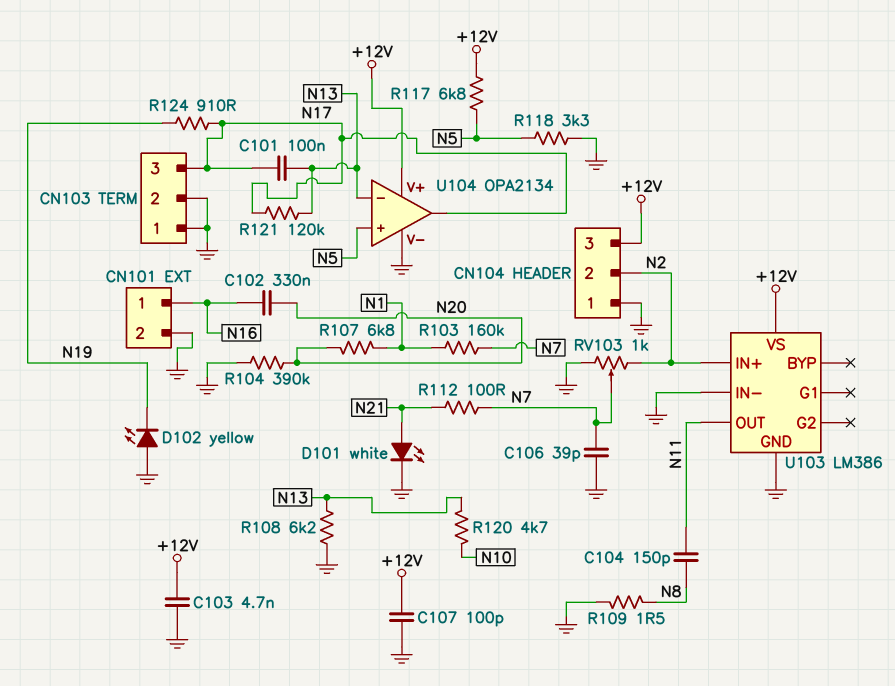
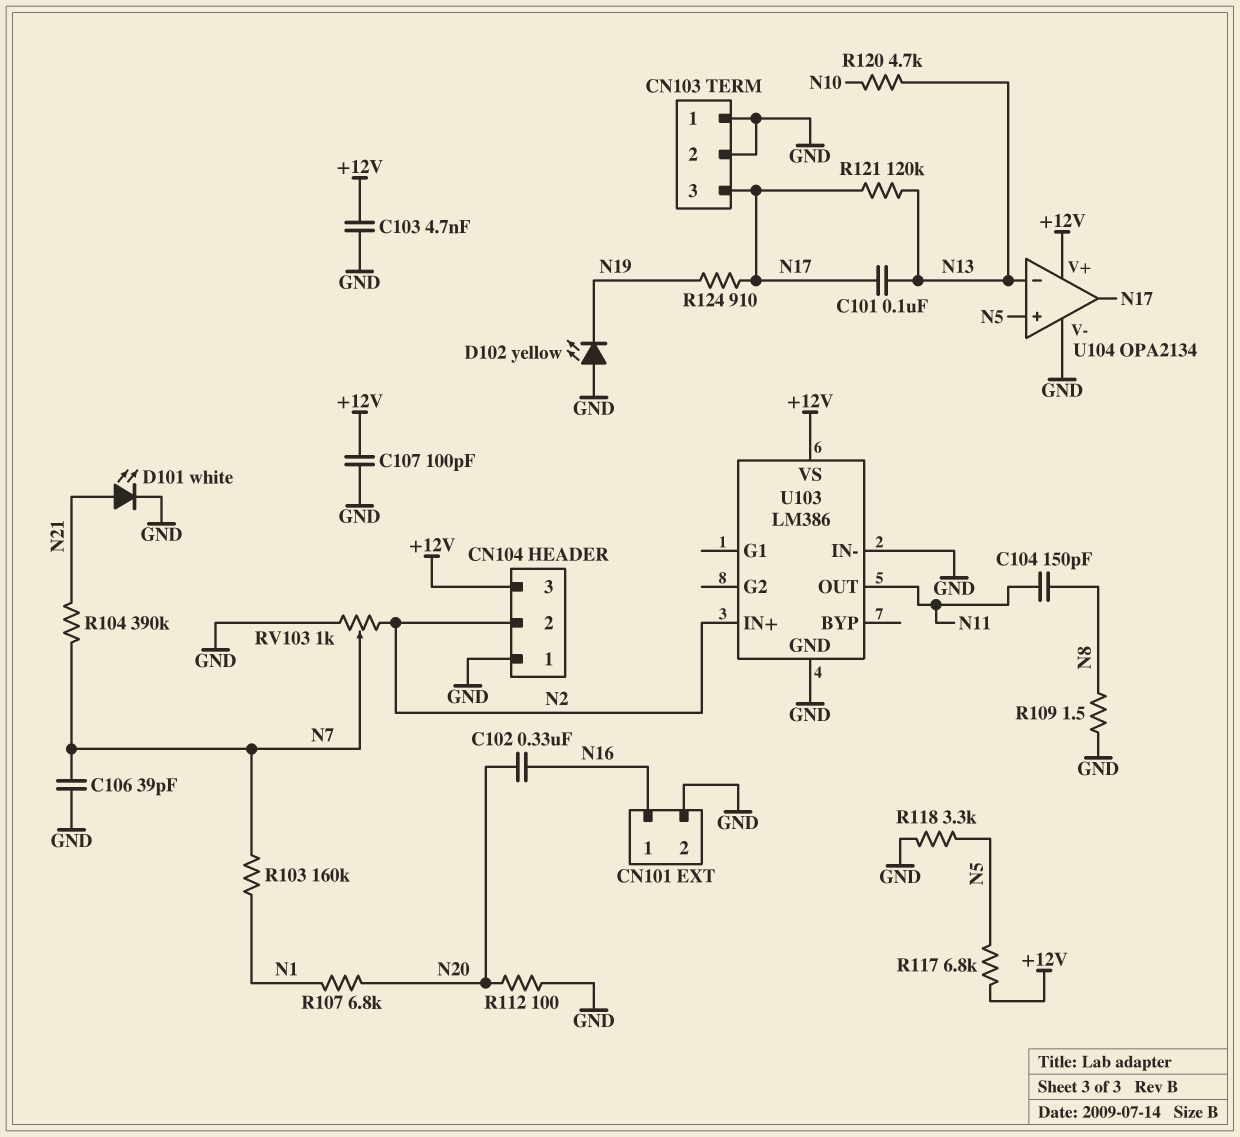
R104: 390k (GND, N20) -> 390k (N7, N21)
R108: 6.2k (GND, N13) -> none
R112: 100 (N7, N21) -> 100 (GND, N20)

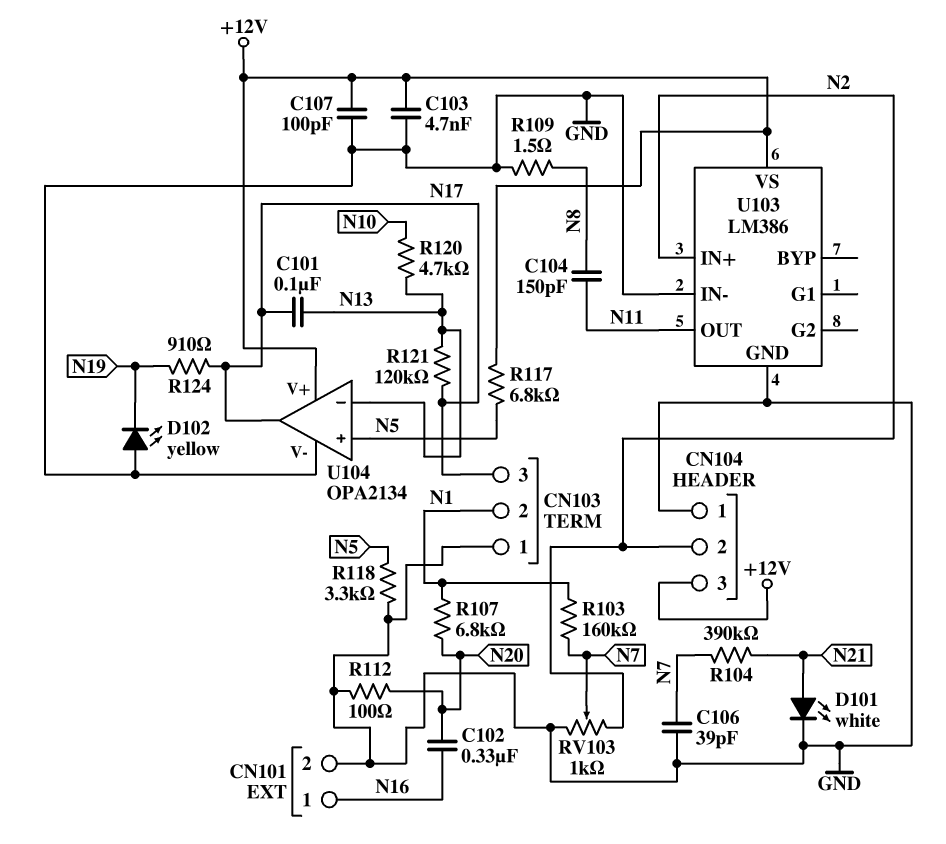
CN103 pin 2: GND -> N1

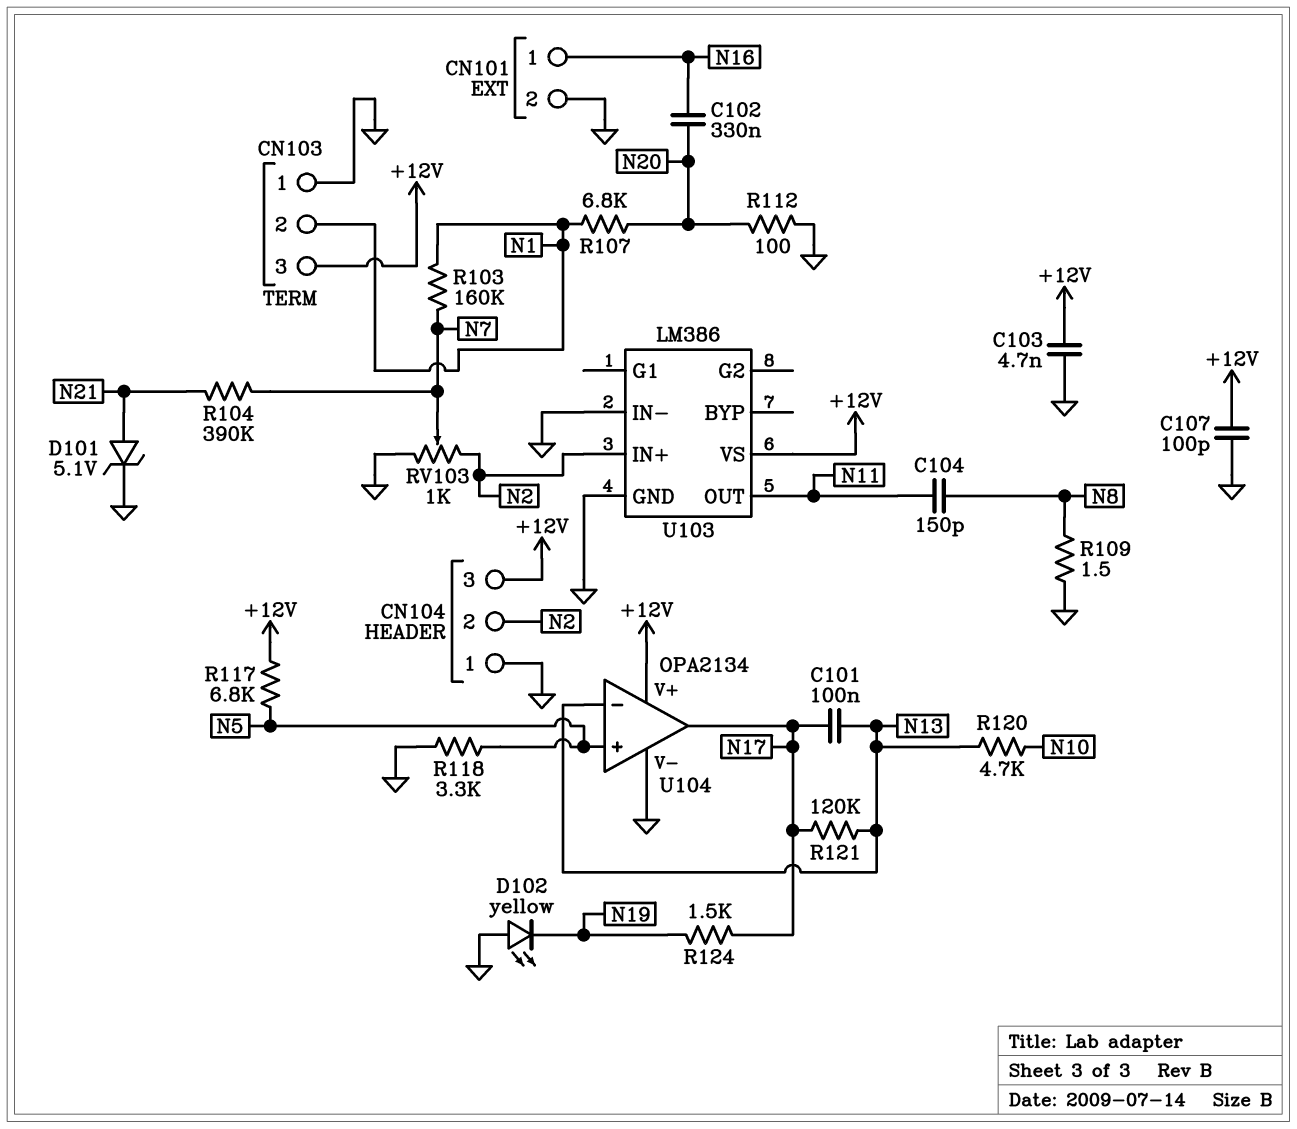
C106: 39pF (GND, N7) -> none
CN103 pin 3: N17 -> +12V
D101: LED white (A N21, K GND) -> zener 5.1V (A N21, K GND)
R124: 910 (N17, N19) -> 1.5k (N17, N19)

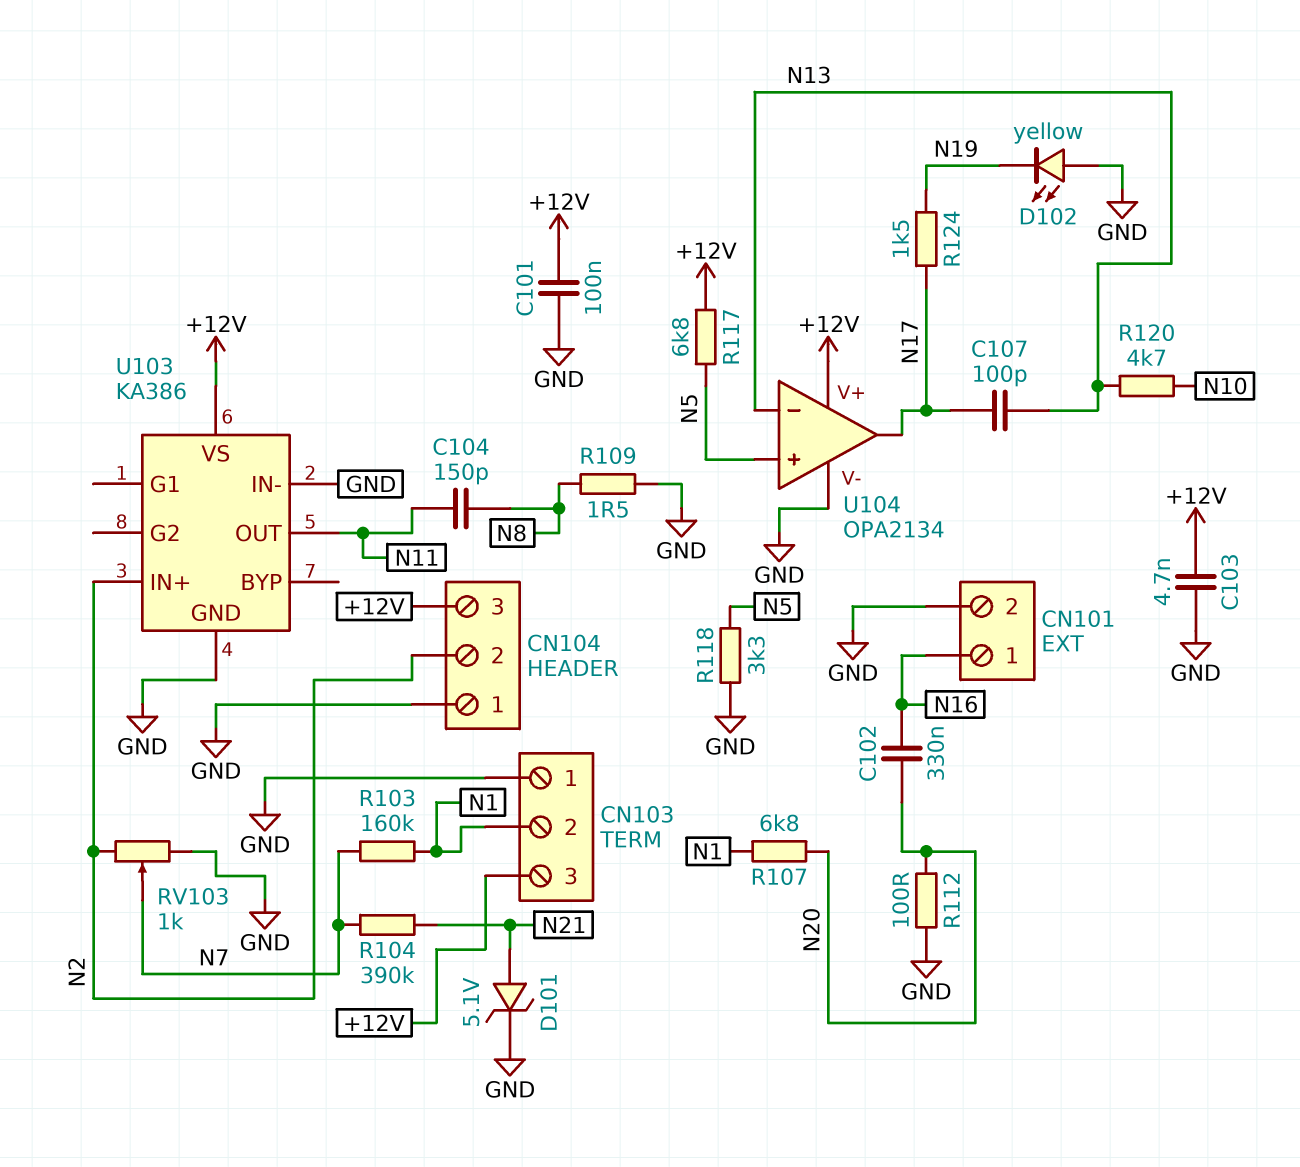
C101: 100nF (N13, N17) -> 100nF (+12V, GND)
C107: 100pF (+12V, GND) -> 100pF (N13, N17)
R121: 120k (N13, N17) -> none
U103: LM386 -> KA386

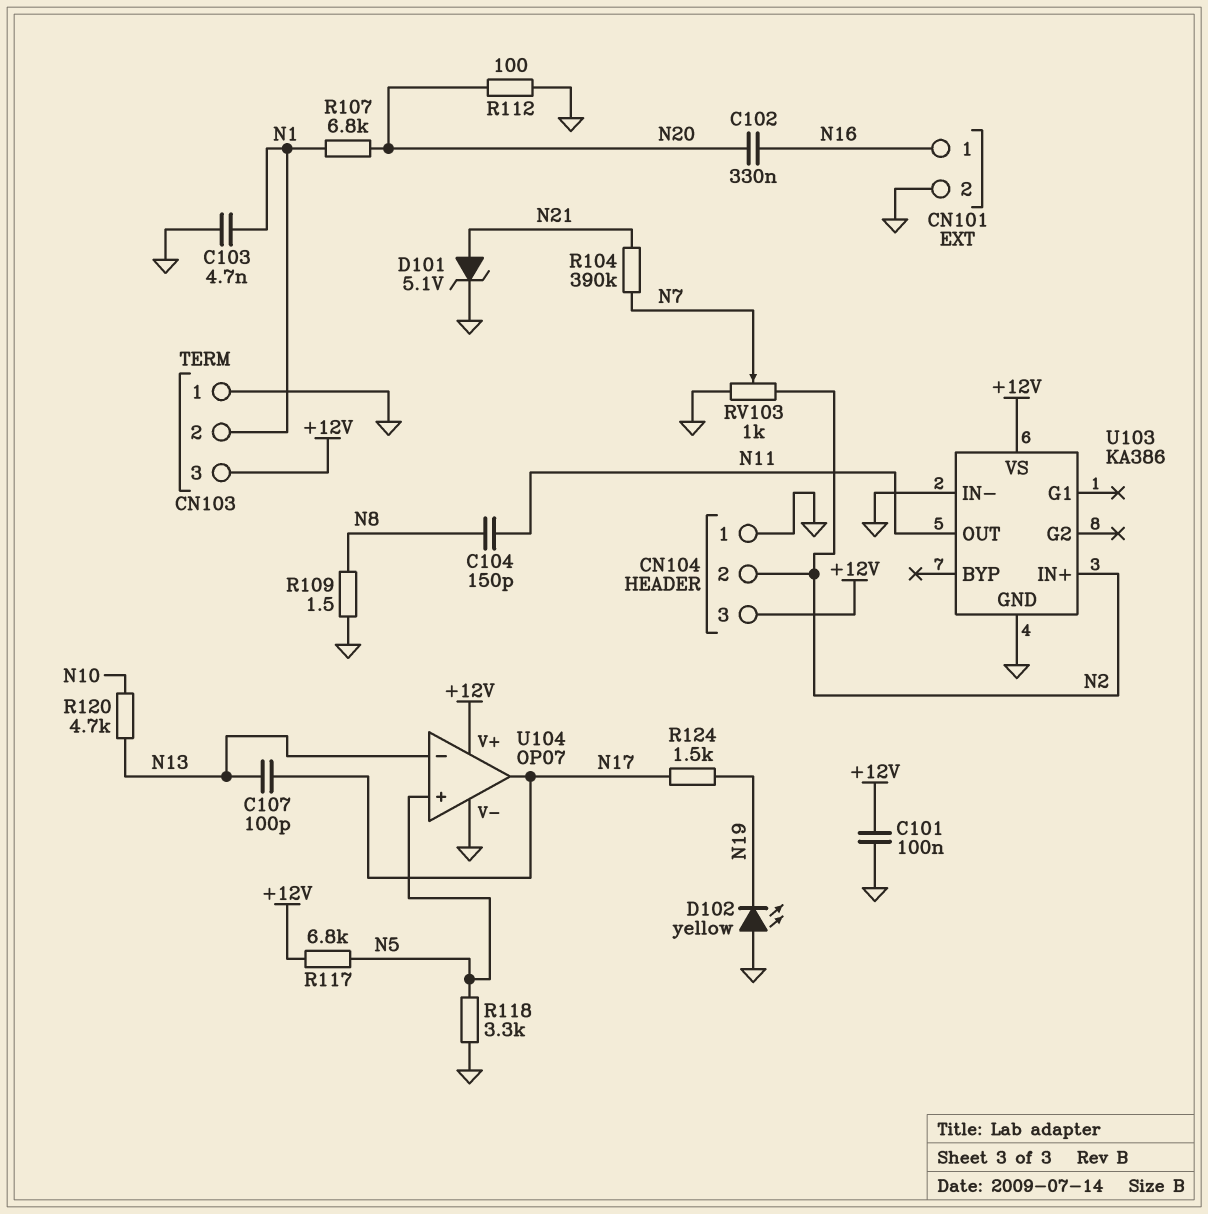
C103: 4.7nF (+12V, GND) -> 4.7nF (GND, N1)
R103: 160k (N1, N7) -> none
U104: OPA2134 -> OP07

